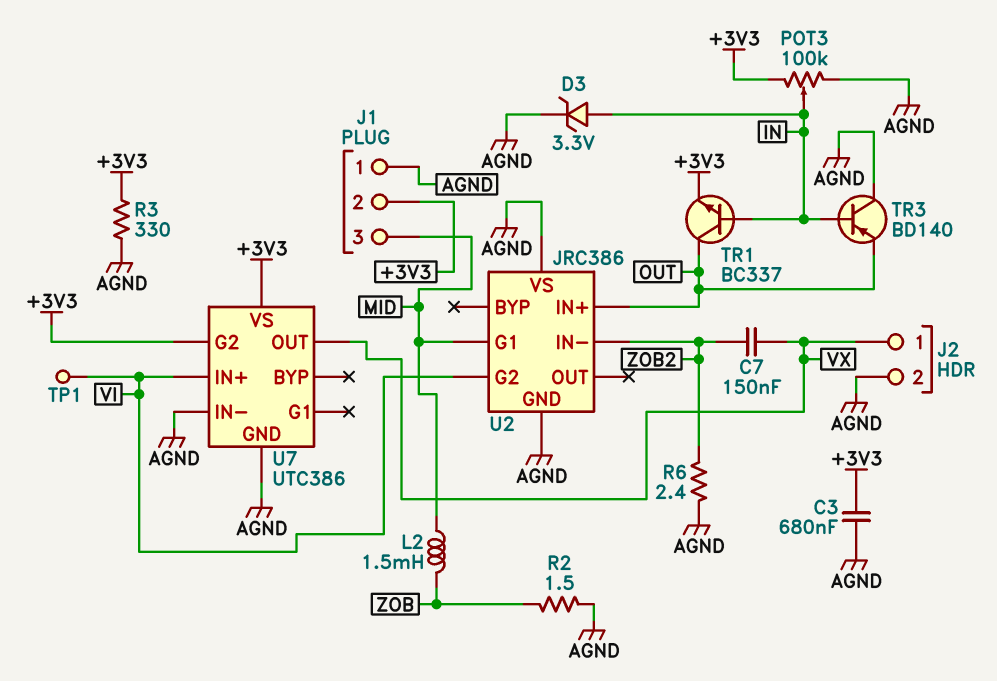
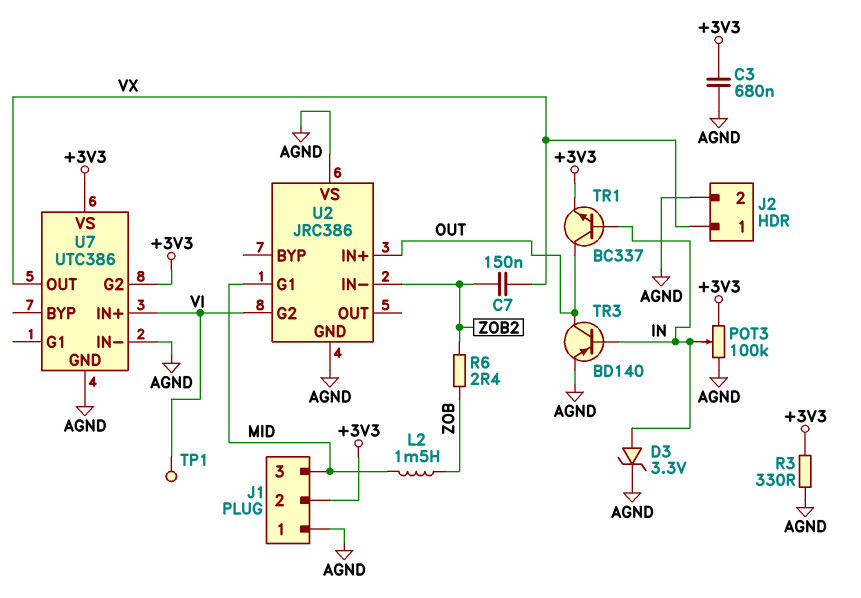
R2: 1.5 (AGND, ZOB) -> none
R6: 2.4 (AGND, ZOB2) -> 2.4 (ZOB, ZOB2)
TR3: PNP BD140 (B IN, C AGND, E OUT) -> PNP BD140 (B IN, C OUT, E AGND)

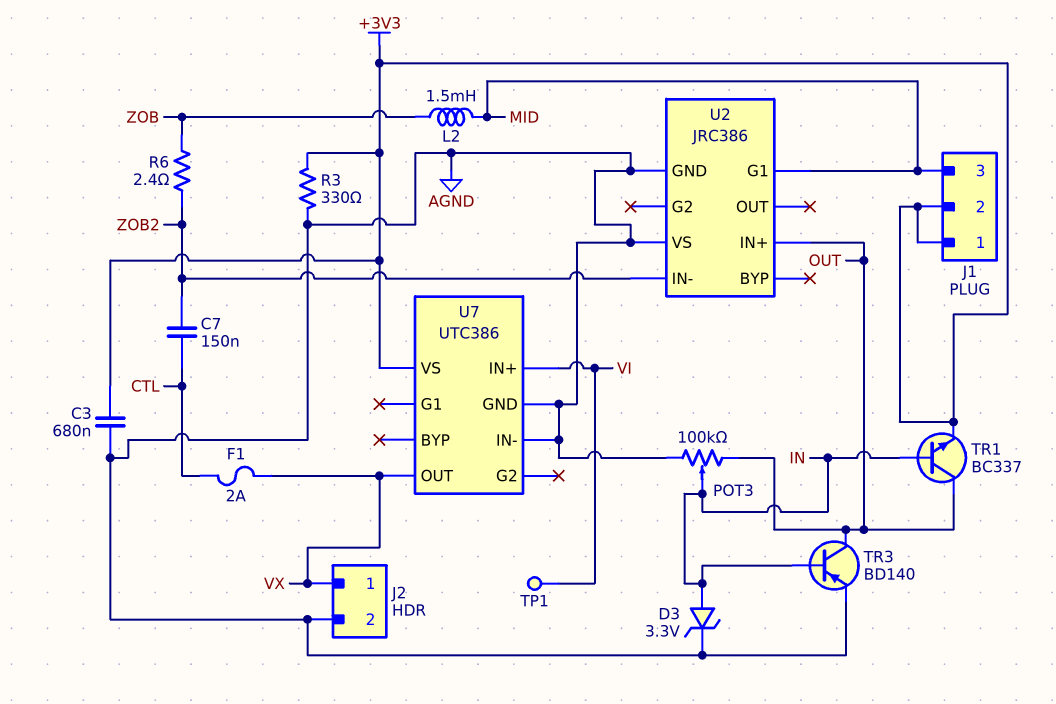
C7: 150nF (VX, ZOB2) -> 150nF (CTL, ZOB2)
F1: none -> 2A (CTL, VX)
J1 pin 1: AGND -> +3V3
POT3: 100k (+3V3, AGND, wiper IN) -> 100k (AGND, OUT, wiper IN)
U2 pin G2: VI -> none
U7 pin G2: +3V3 -> none

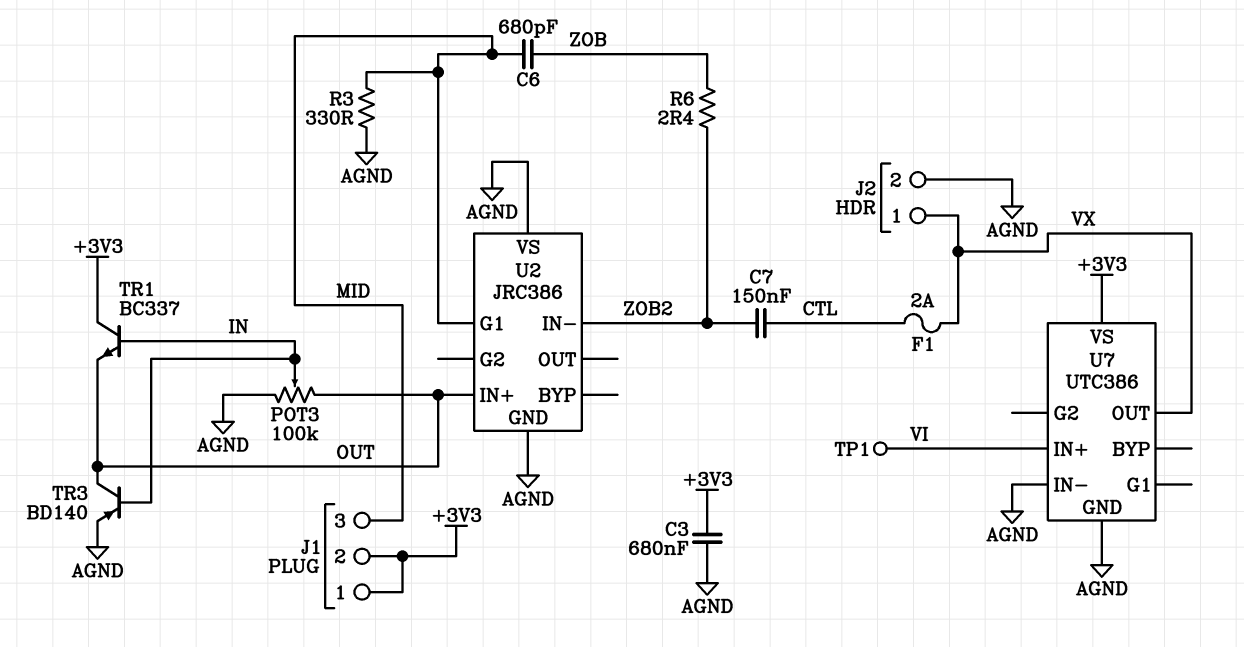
C6: none -> 680pF (MID, ZOB)
D3: zener 3.3V (A IN, K AGND) -> none
L2: 1.5mH (MID, ZOB) -> none
R3: 330 (+3V3, AGND) -> 330 (AGND, MID)
TR1: NPN BC337 (B IN, C OUT, E +3V3) -> NPN BC337 (B IN, C +3V3, E OUT)

